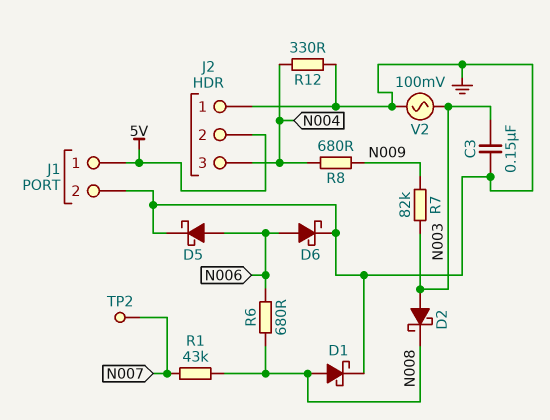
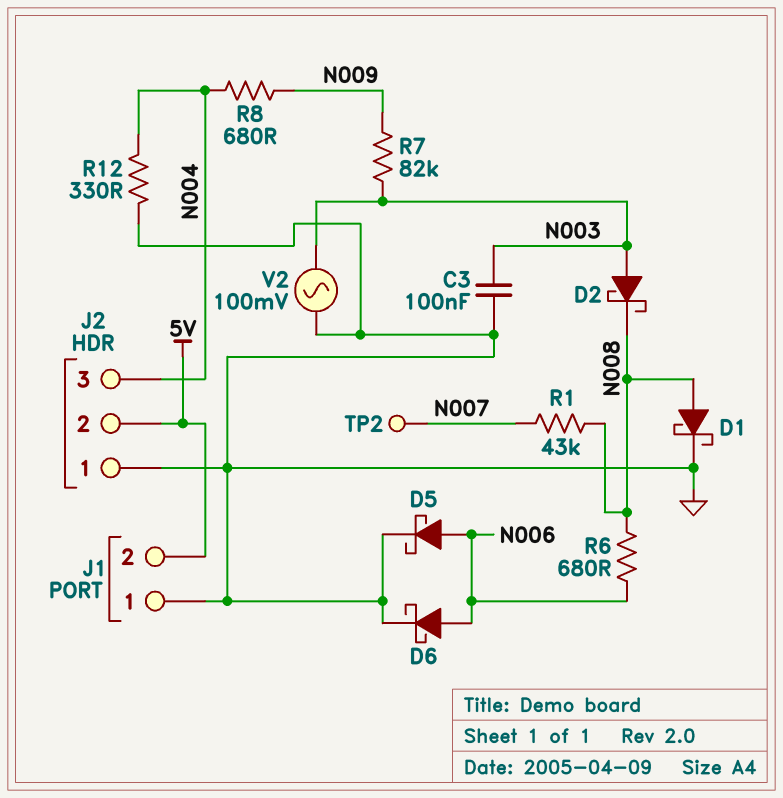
C3: 150nF (GND, N003) -> 100nF (GND, N003)
J1 pin 1: 5V -> GND
J1 pin 2: GND -> 5V

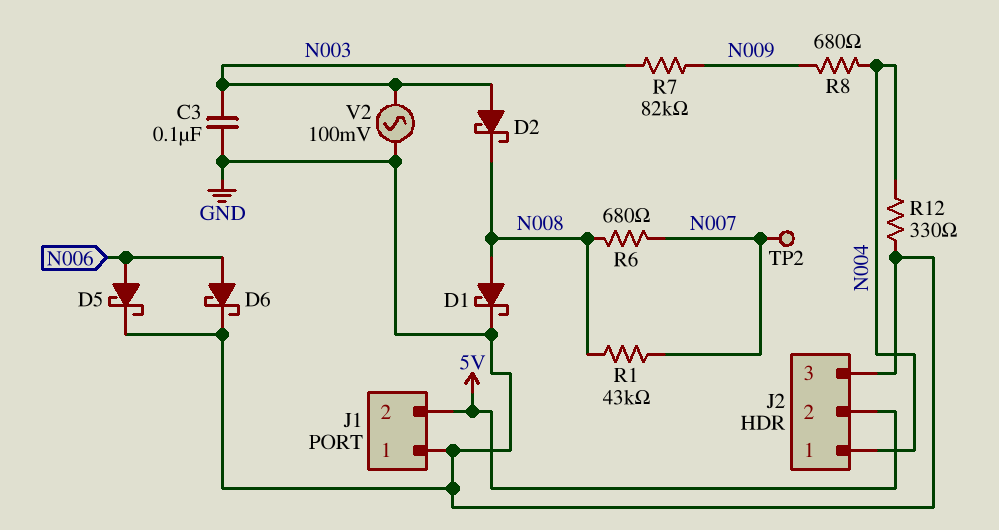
J2 pin 1: GND -> N004
J2 pin 3: N004 -> GND
R6: 680 (N006, N008) -> 680 (N007, N008)

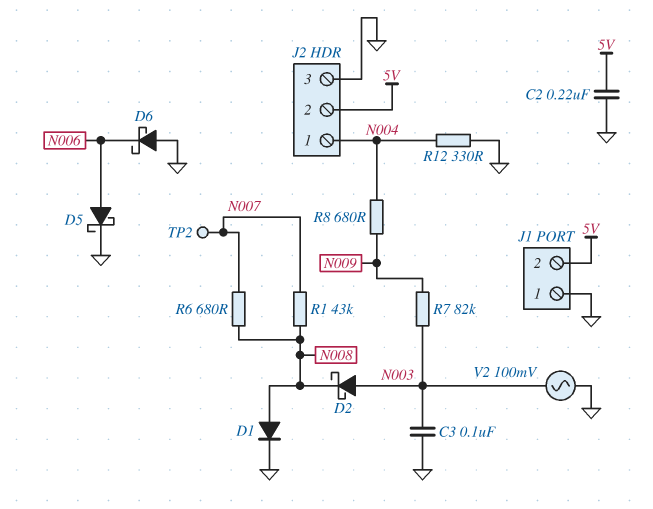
C2: none -> 220nF (5V, GND)
D1: schottky (A N008, K GND) -> diode (A N008, K GND)
D6: schottky (A N006, K GND) -> schottky (A GND, K N006)

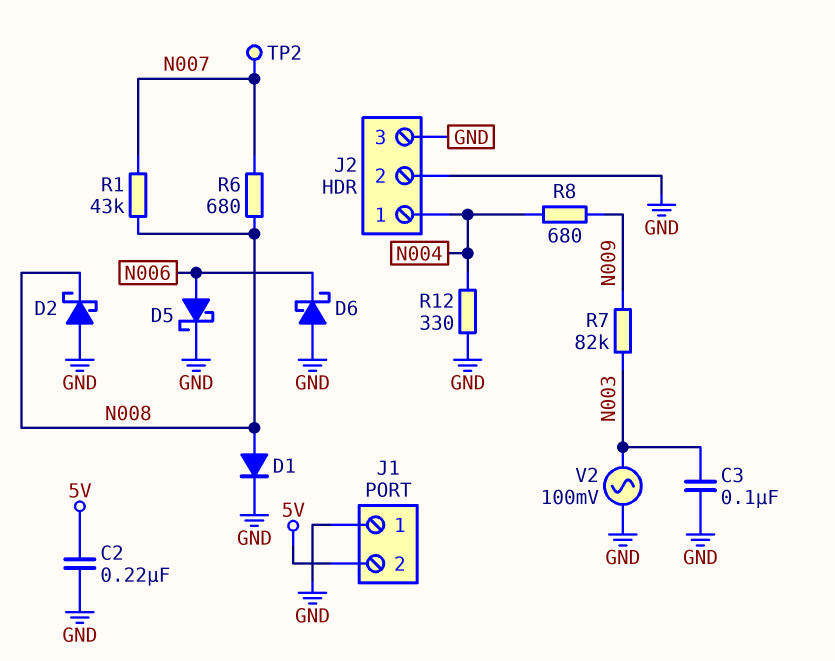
D2: schottky (A N003, K N008) -> schottky (A GND, K N008)
J2 pin 2: 5V -> GND

